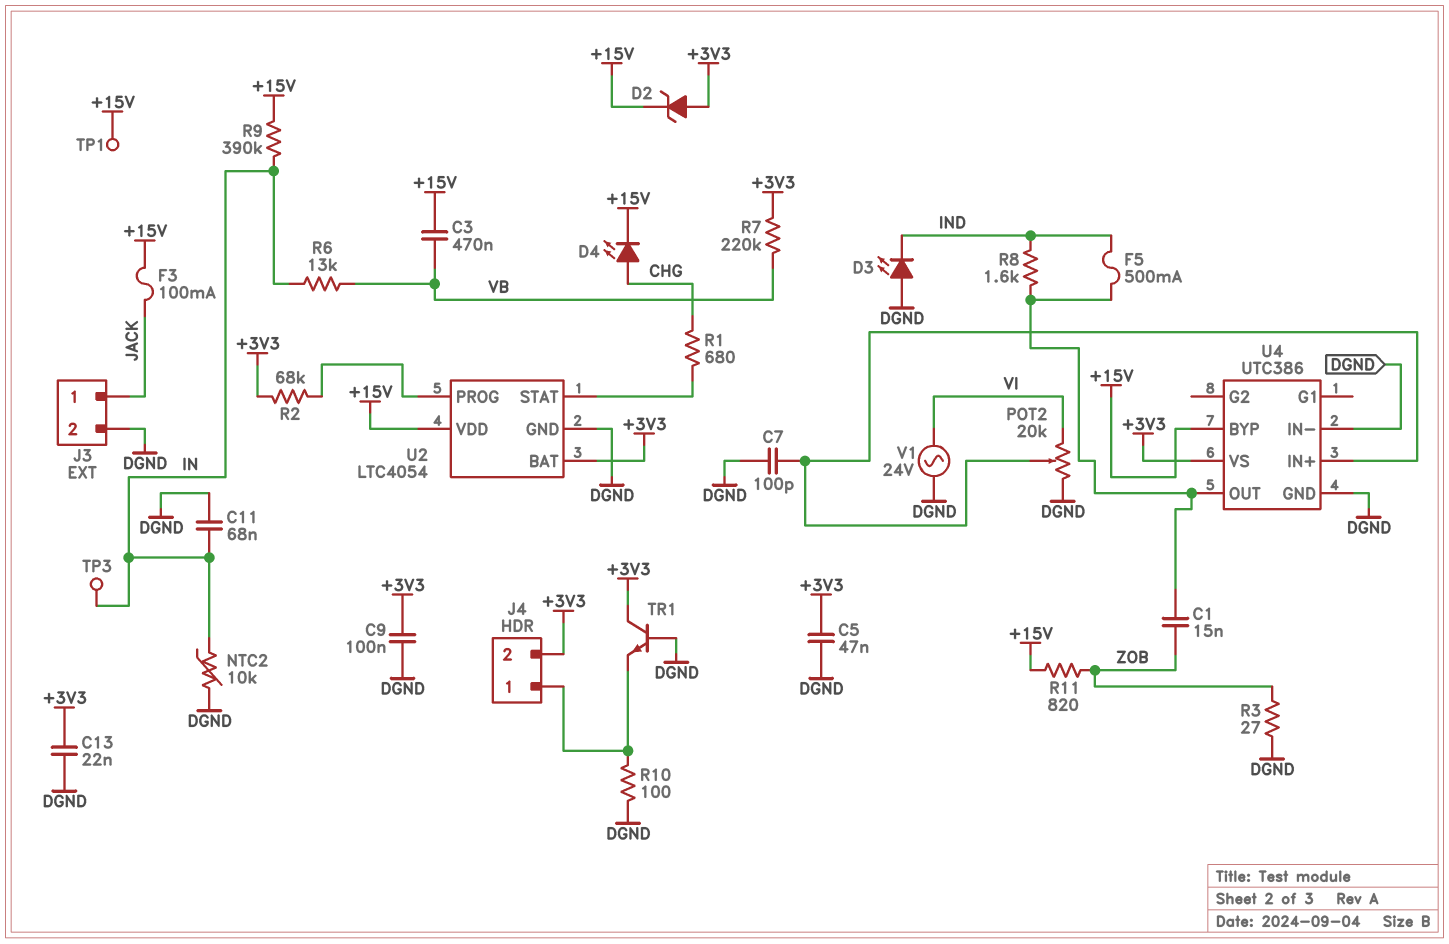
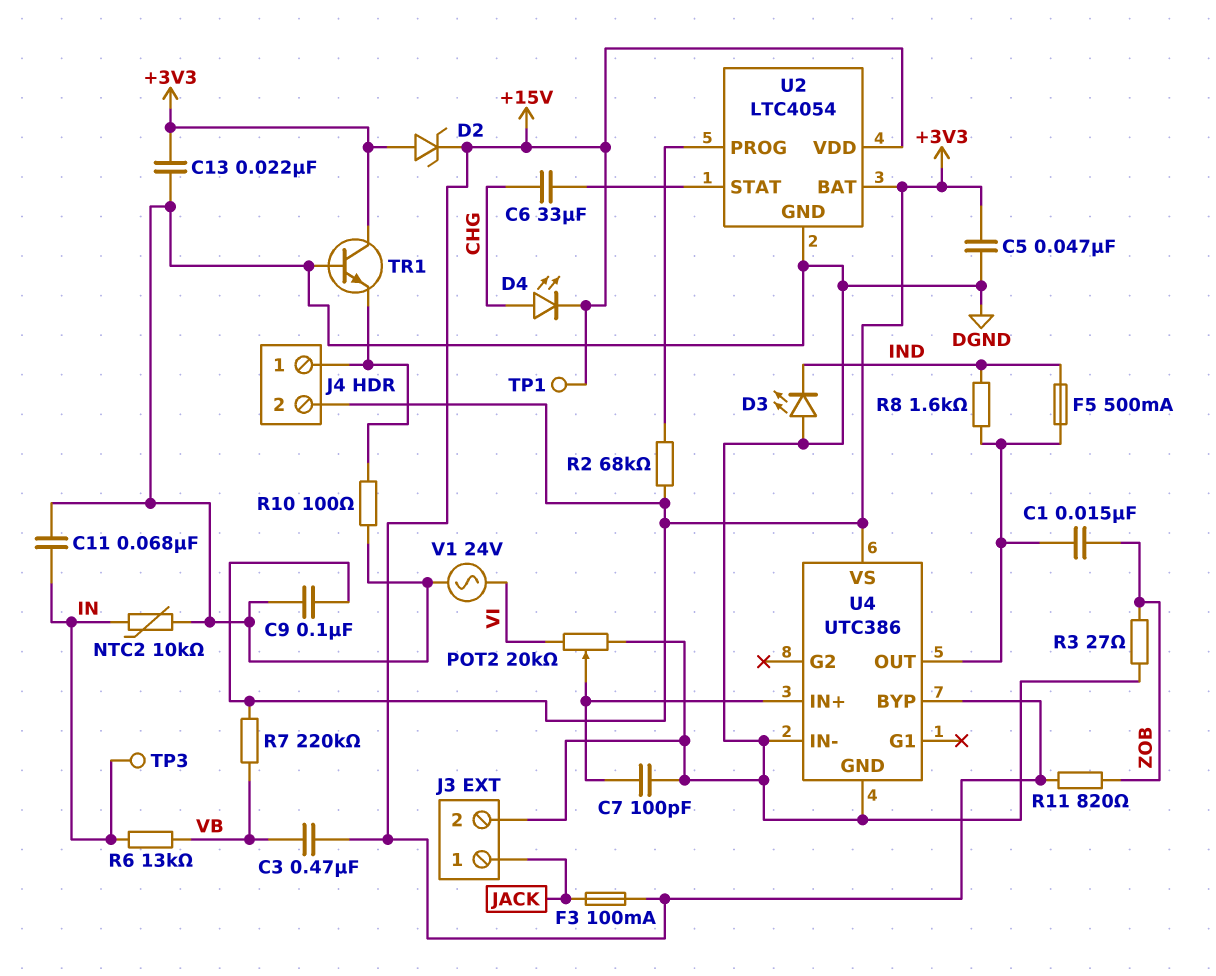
C6: none -> 33uF (CHG, U2/STAT)
R1: 680 (CHG, U2/STAT) -> none
R9: 390k (+15V, IN) -> none

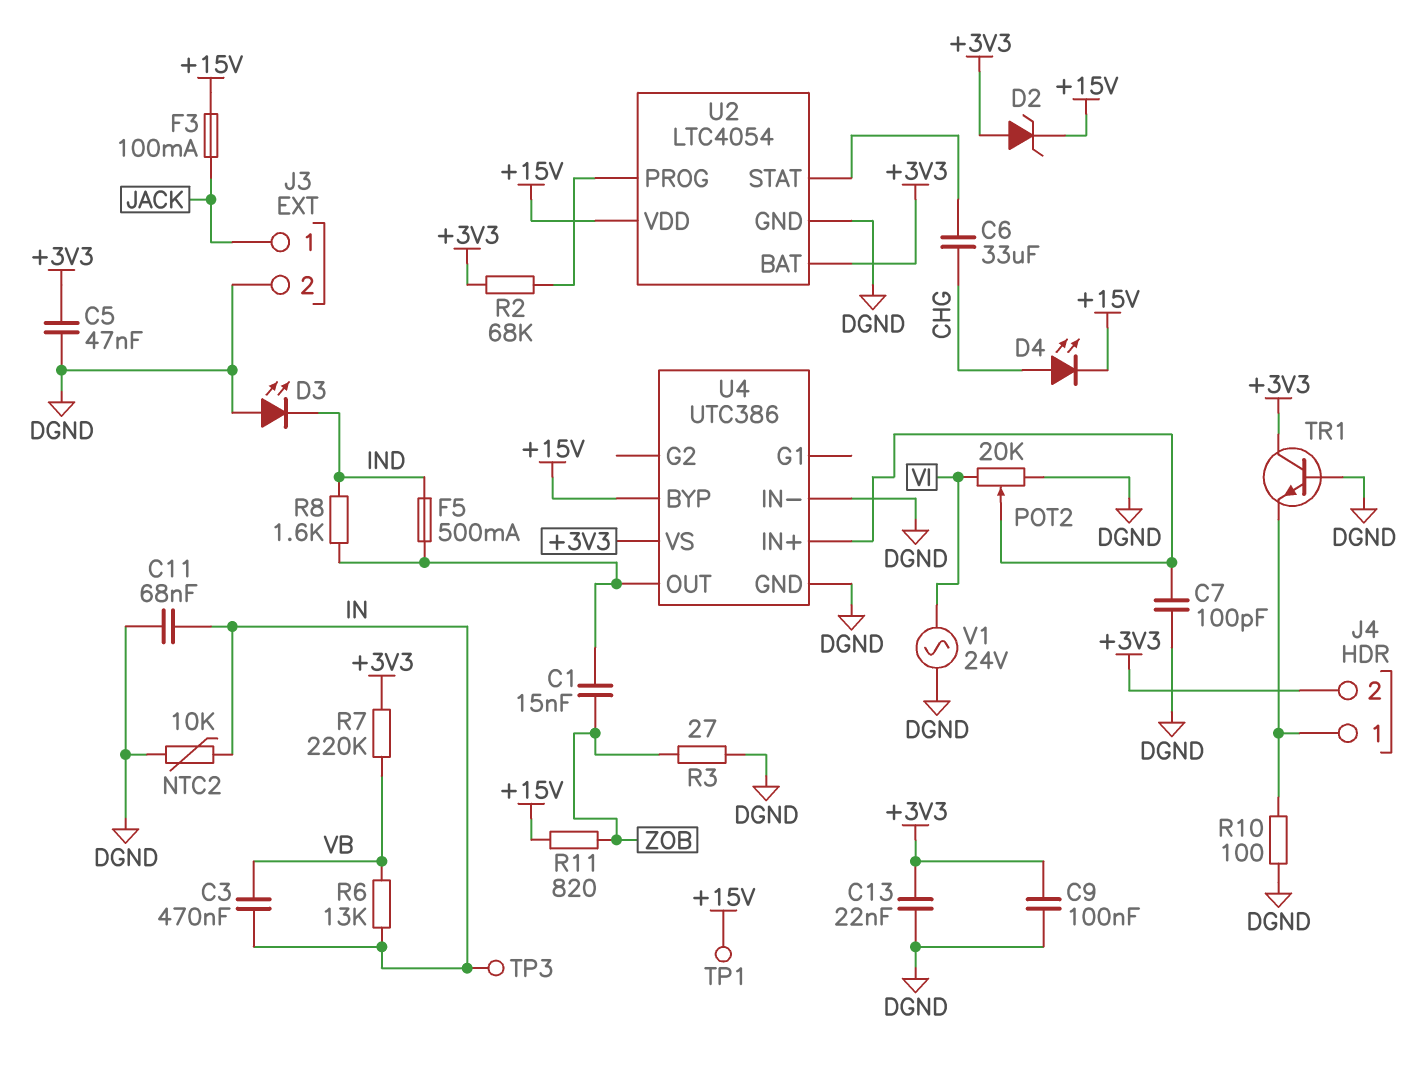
C3: 470nF (+15V, VB) -> 470nF (IN, VB)

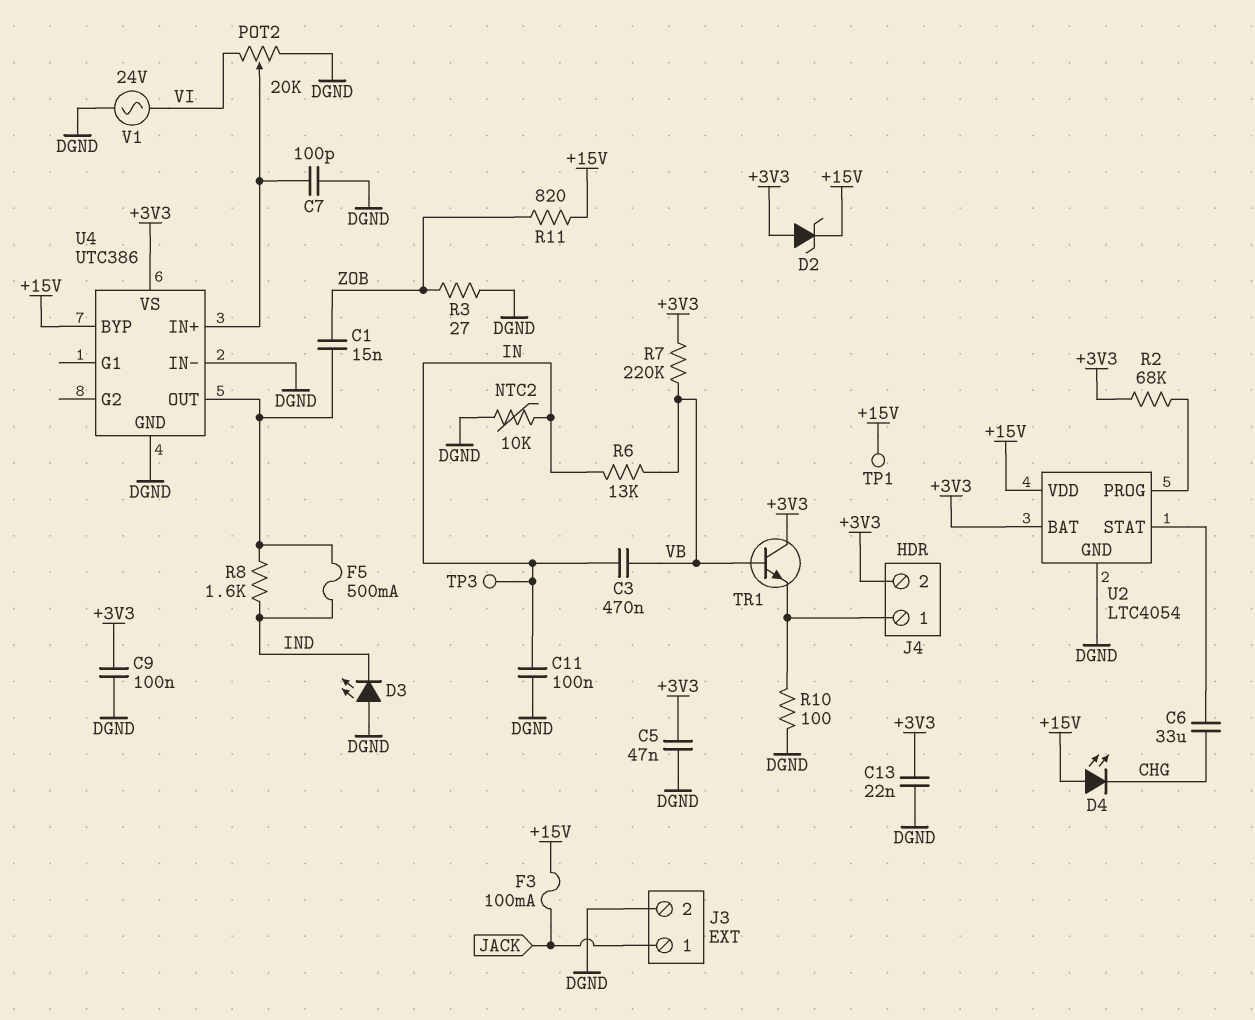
C11: 68nF (DGND, IN) -> 100nF (DGND, IN)
D4: LED (A CHG, K +15V) -> LED (A +15V, K CHG)
TR1: NPN (B DGND, C +3V3, E J4/1) -> NPN (B VB, C +3V3, E J4/1)

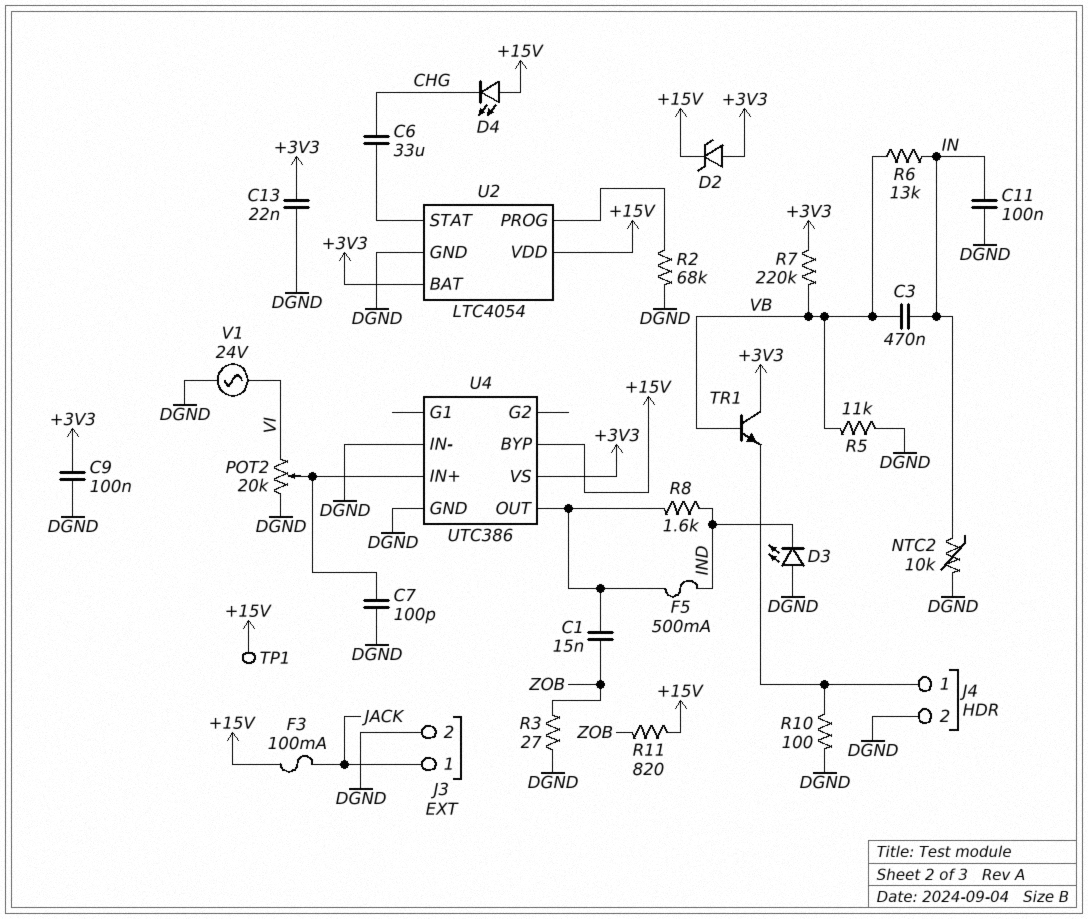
C5: 47nF (+3V3, DGND) -> none
J4 pin 2: +3V3 -> DGND
R2: 68k (+3V3, U2/PROG) -> 68k (DGND, U2/PROG)
R5: none -> 11k (DGND, VB)
TP3: test point (IN) -> none

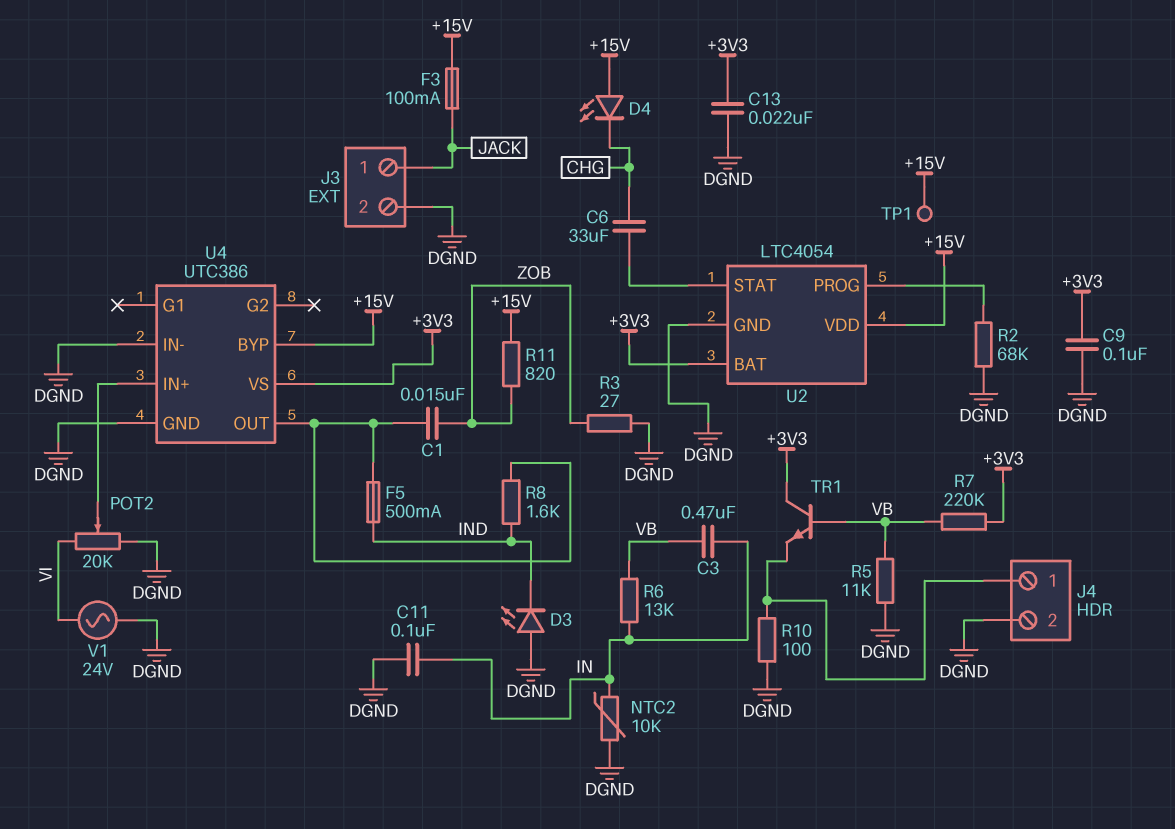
C7: 100pF (DGND, U4/IN+) -> none
D2: zener (A +3V3, K +15V) -> none

